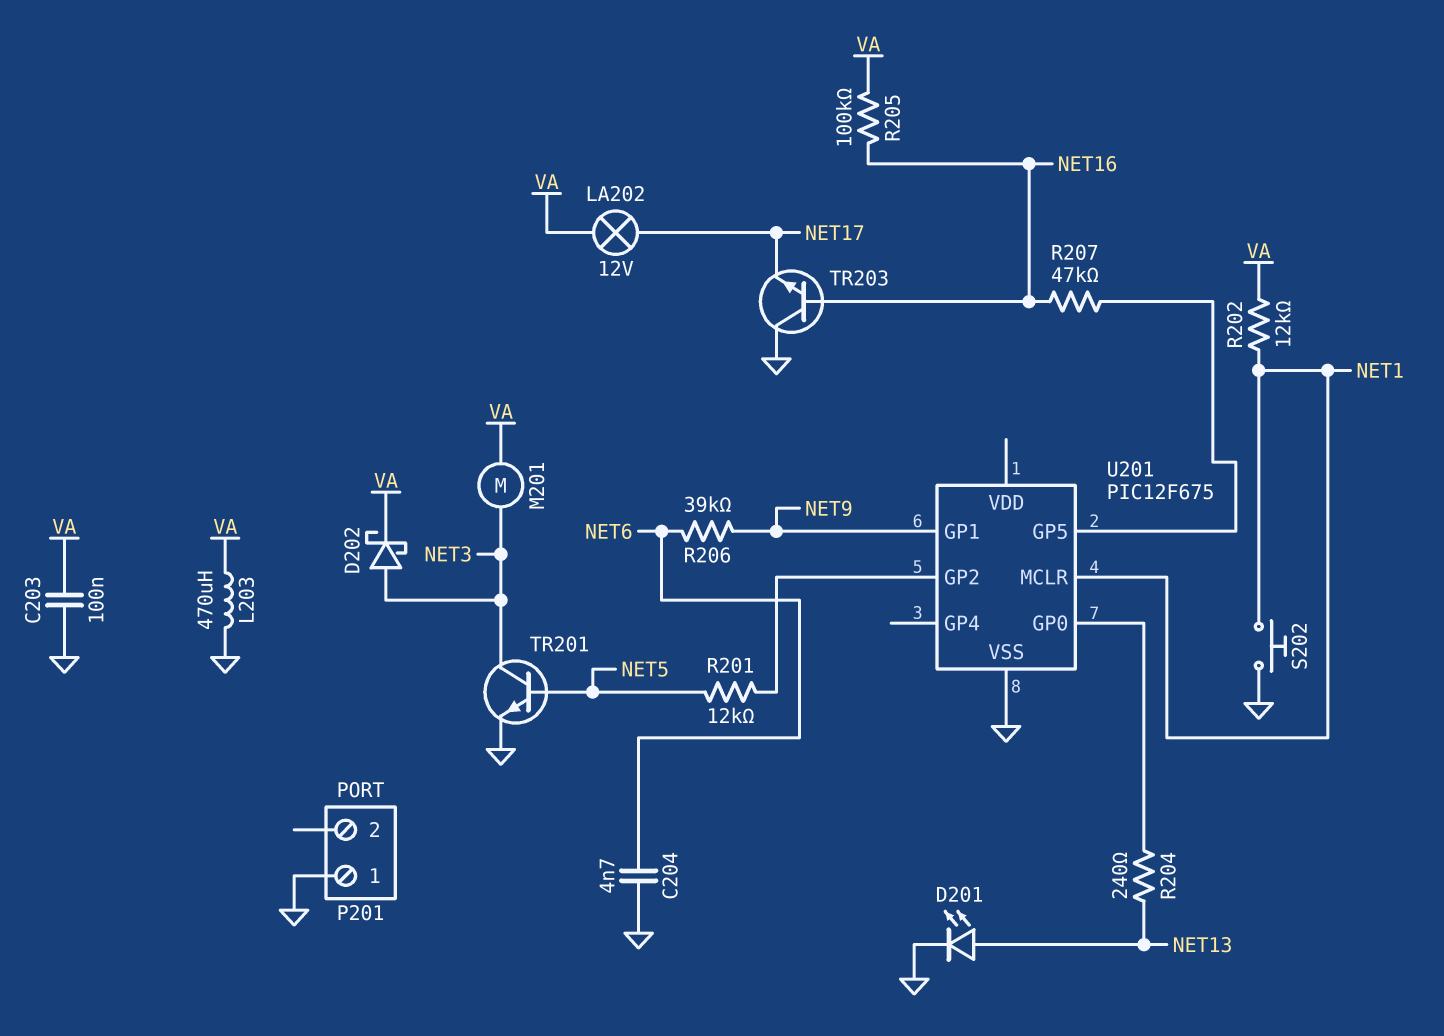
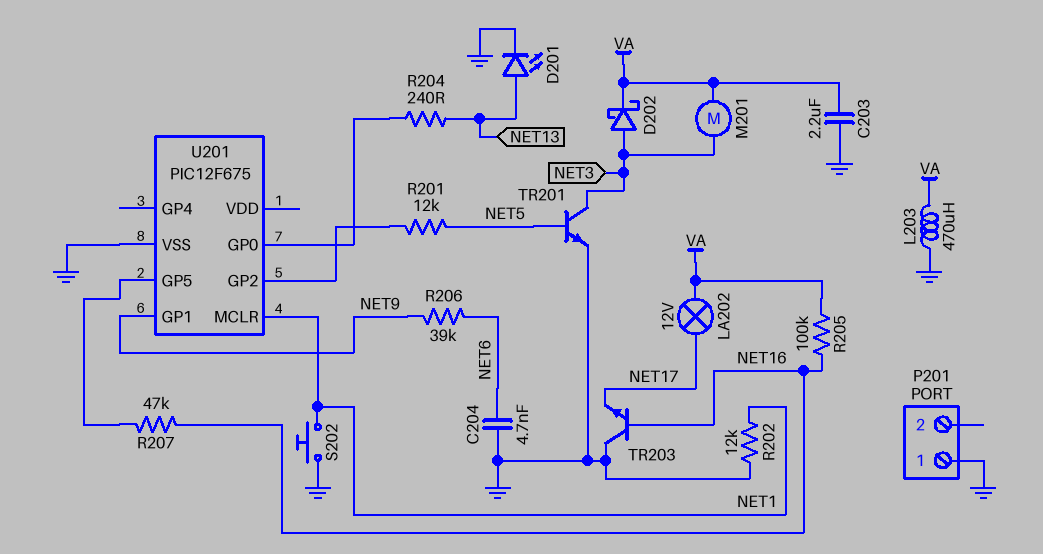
C203: 100nF (GND, VA) -> 2.2uF (GND, VA)
R202: 12k (NET1, VA) -> 12k (GND, NET1)

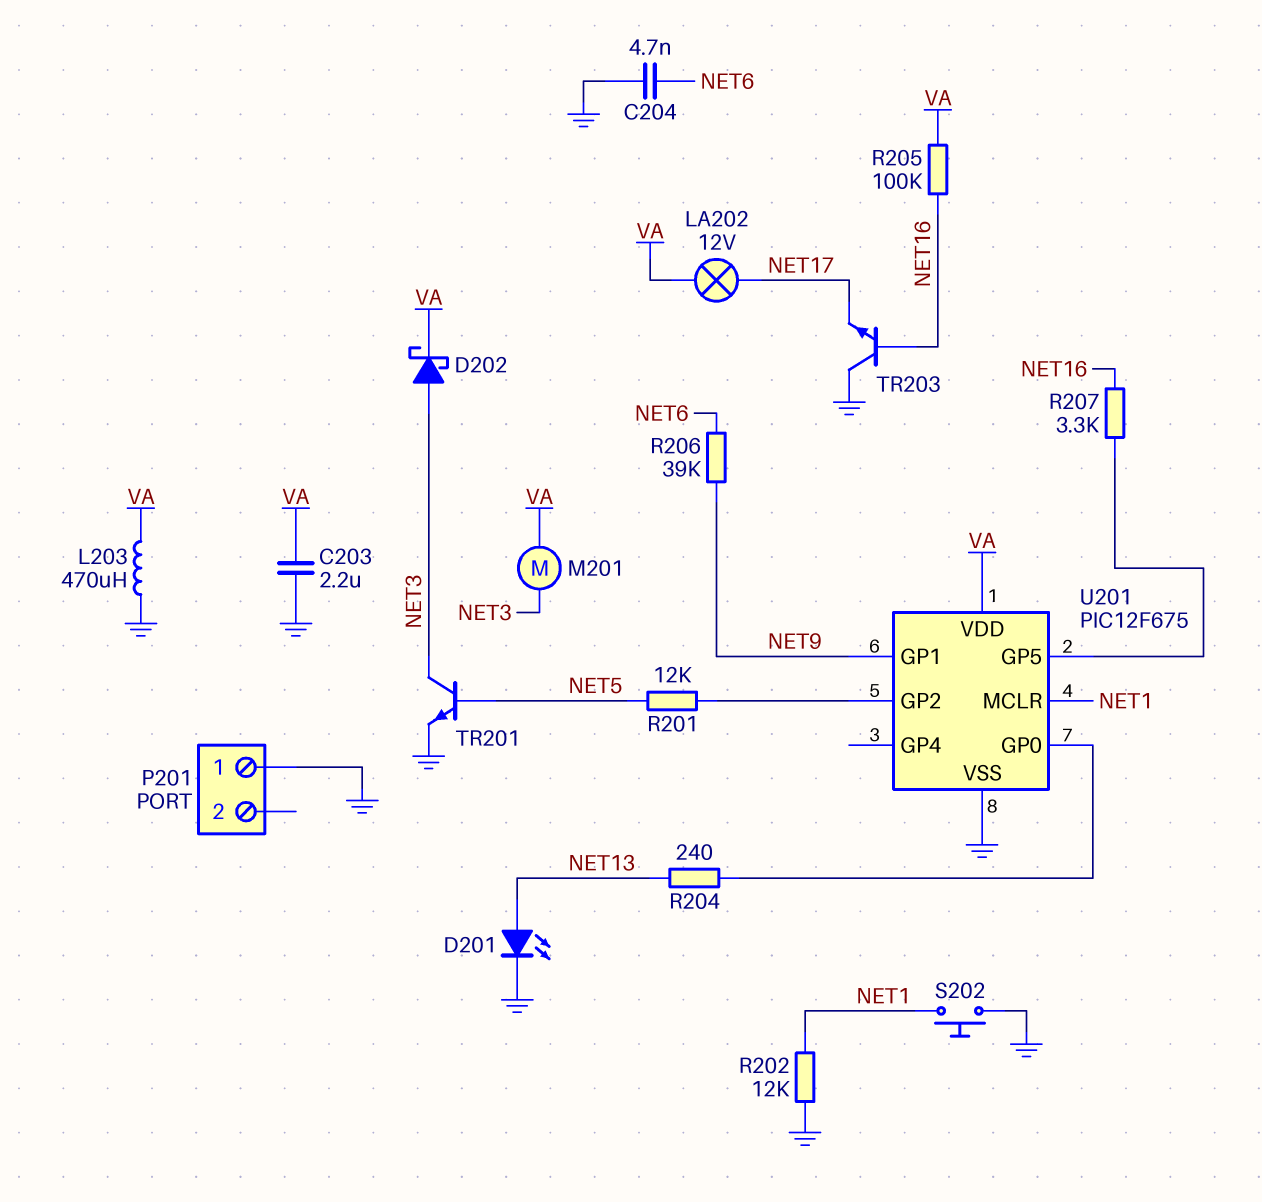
R207: 47k (NET16, U201/GP5) -> 3.3k (NET16, U201/GP5)
U201 pin VDD: none -> VA

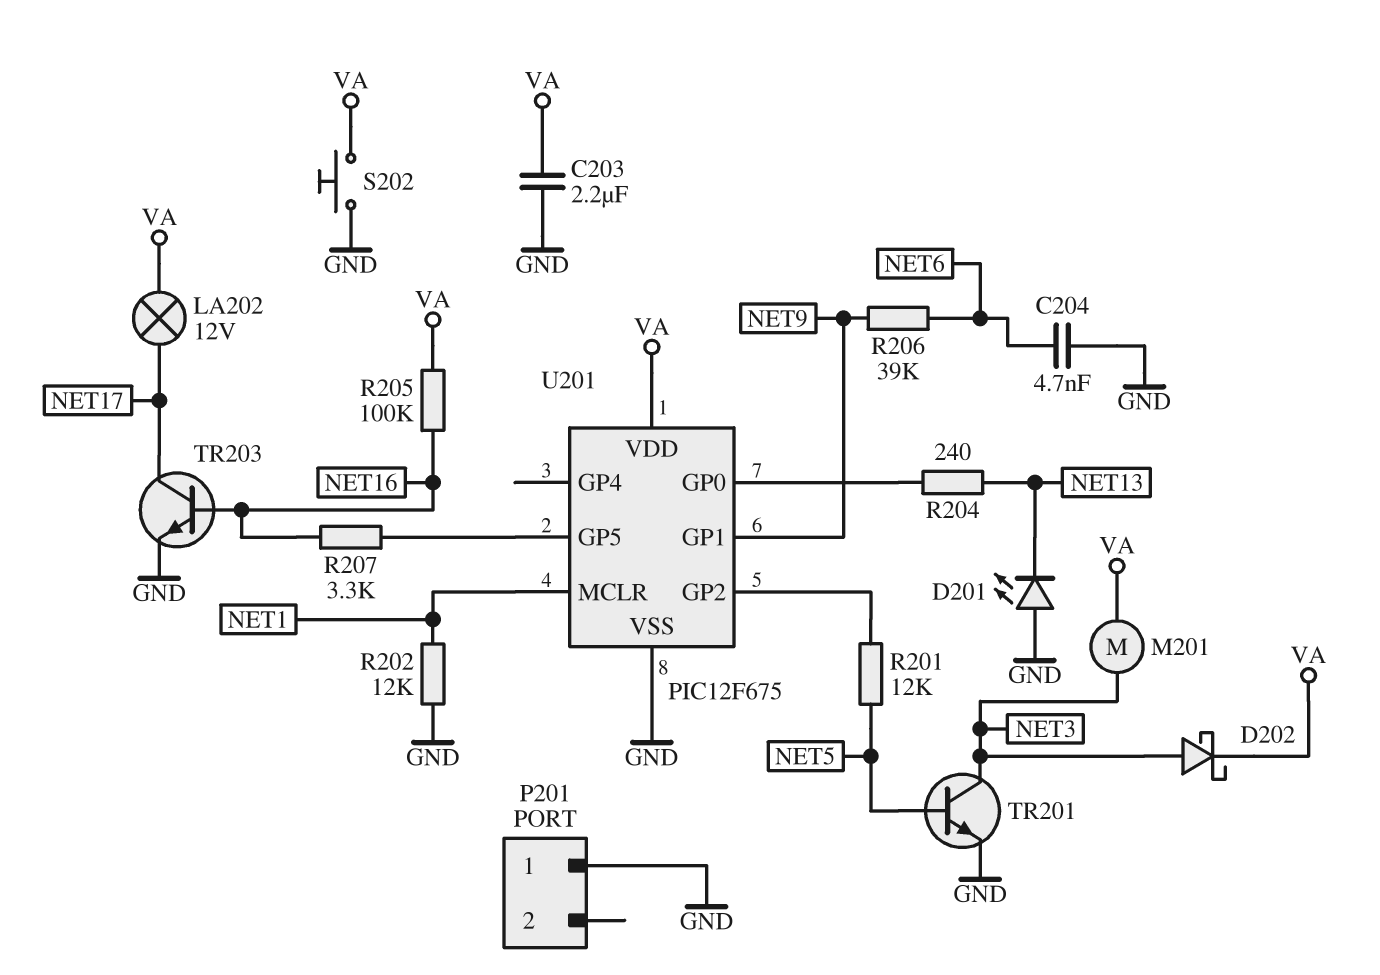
D201: LED (A NET13, K GND) -> LED (A GND, K NET13)
L203: 470uH (GND, VA) -> none
S202: button (GND, NET1) -> button (GND, VA)
TR203: NPN (B NET16, C GND, E NET17) -> NPN (B NET16, C NET17, E GND)

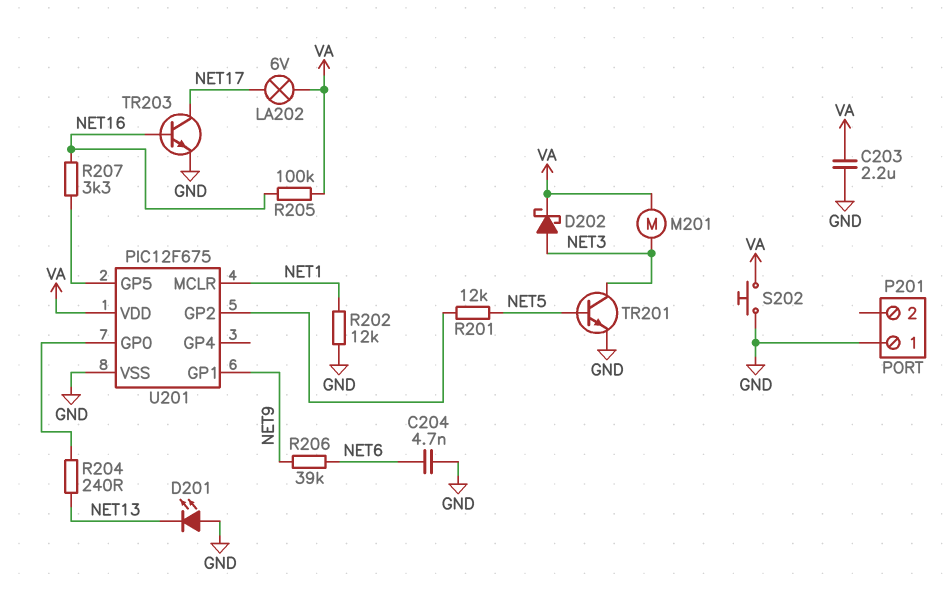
LA202: lamp 12V (NET17, VA) -> lamp 6V (NET17, VA)

